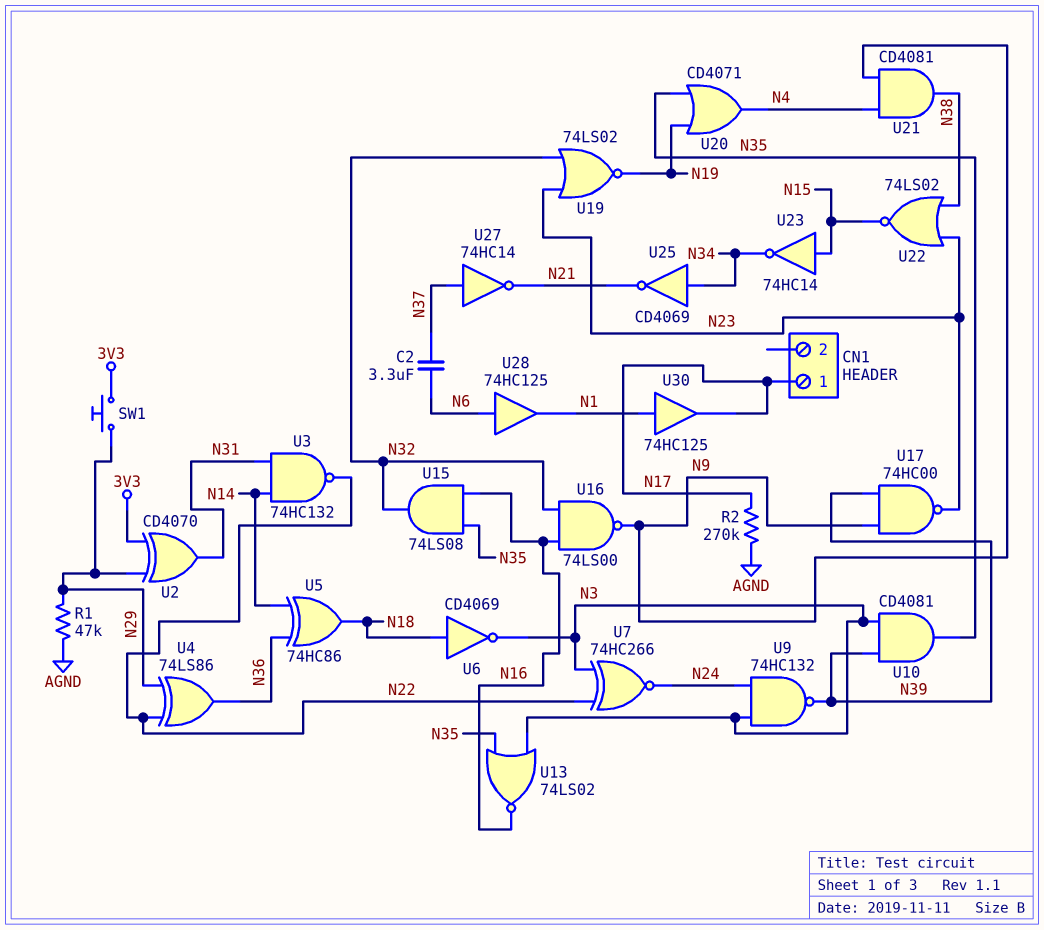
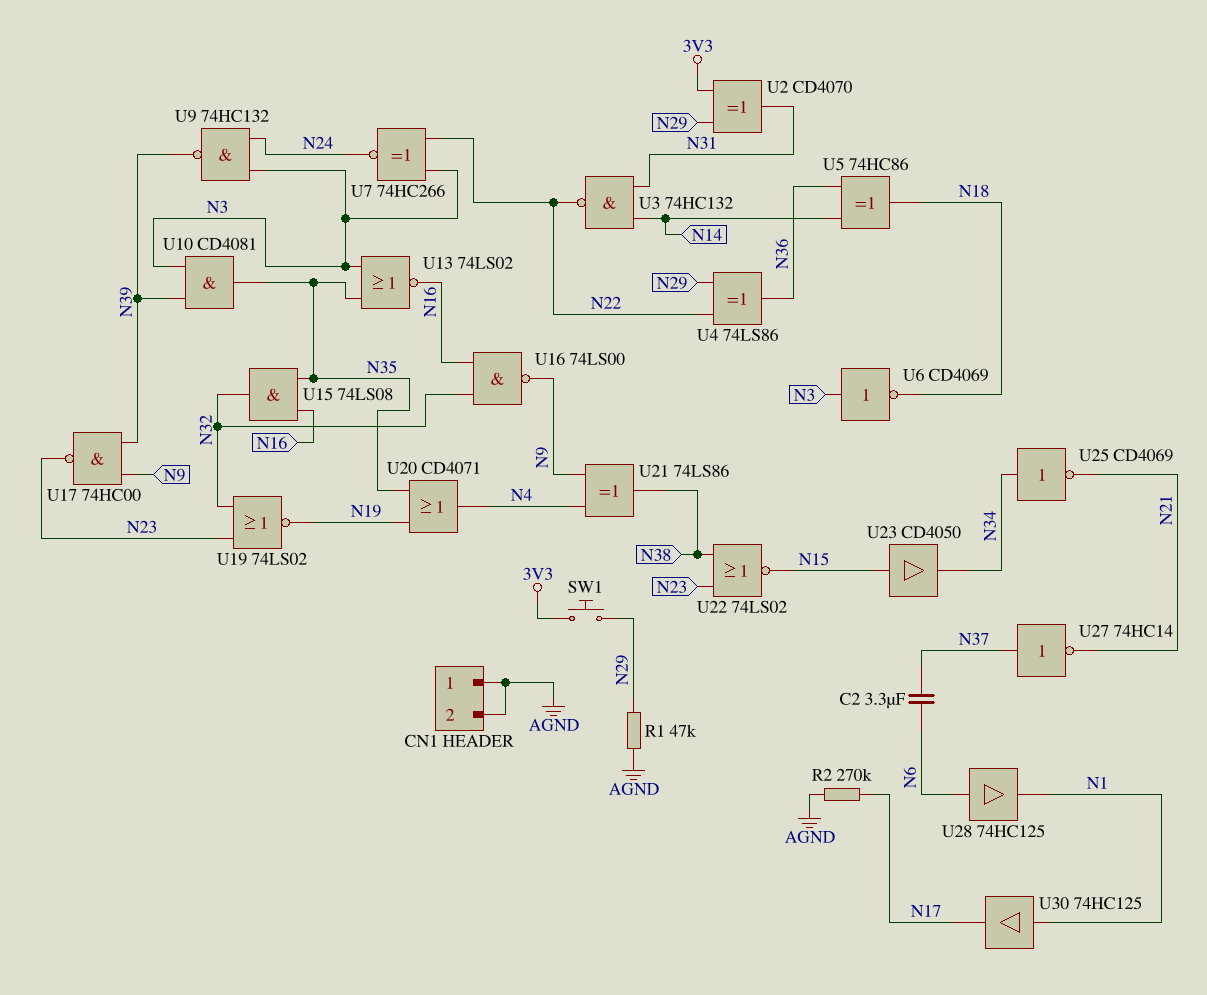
CN1 pin 1: N17 -> AGND
CN1 pin 2: none -> AGND
U6: NOT CD4069 (in N18, out N3) -> NOT CD4069 (in N3, out N18)
U21: AND CD4081 (in N4, in N9, out N38) -> XOR 74LS86 (in N4, in N9, out N38)
U23: NOT 74HC14 (in N15, out N34) -> buffer CD4050 (in N15, out N34)

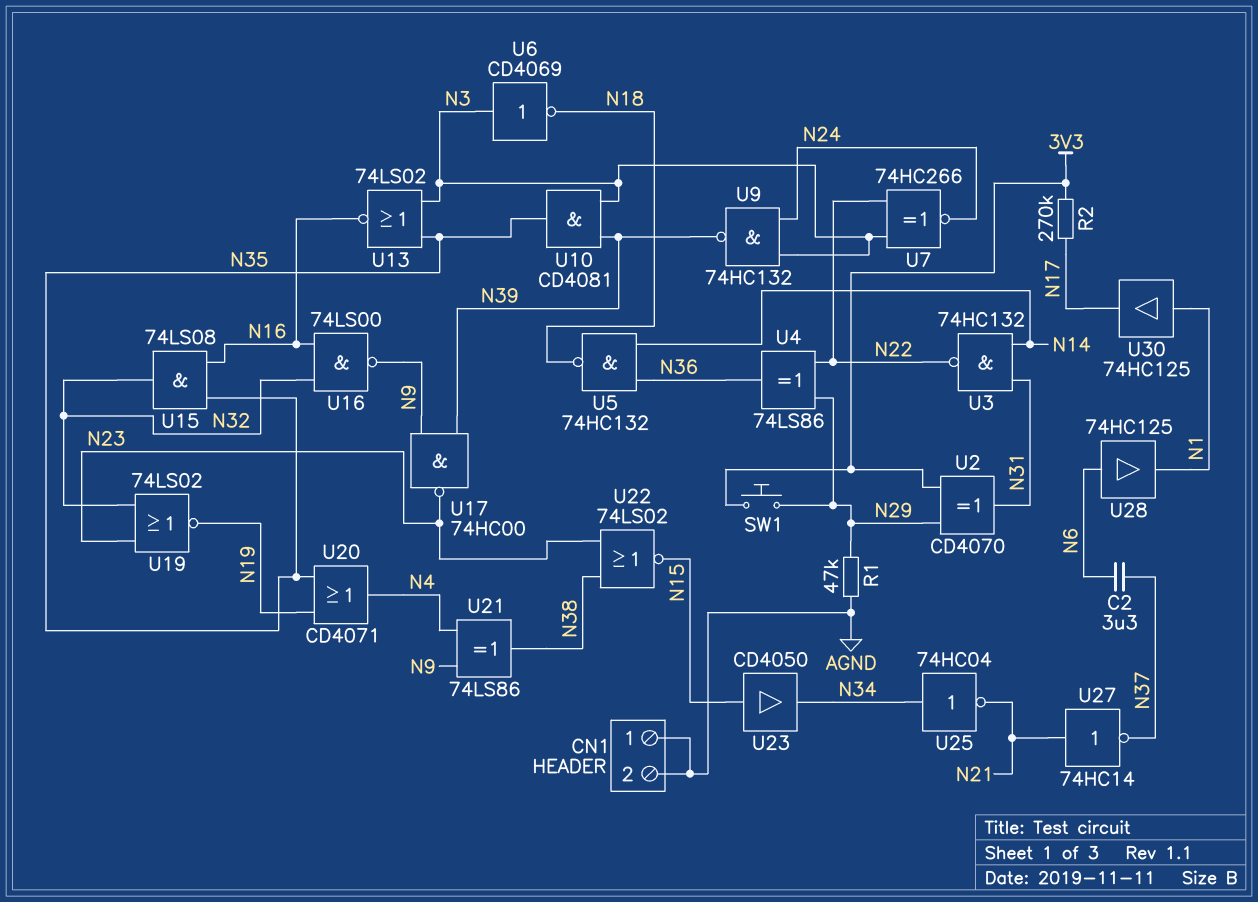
R2: 270k (AGND, N17) -> 270k (3V3, N17)
U5: XOR 74HC86 (in N14, in N36, out N18) -> NAND 74HC132 (in N14, in N36, out N18)
U25: NOT CD4069 (in N34, out N21) -> NOT 74HC04 (in N34, out N21)
U27: NOT 74HC14 (in N37, out N21) -> NOT 74HC14 (in N21, out N37)

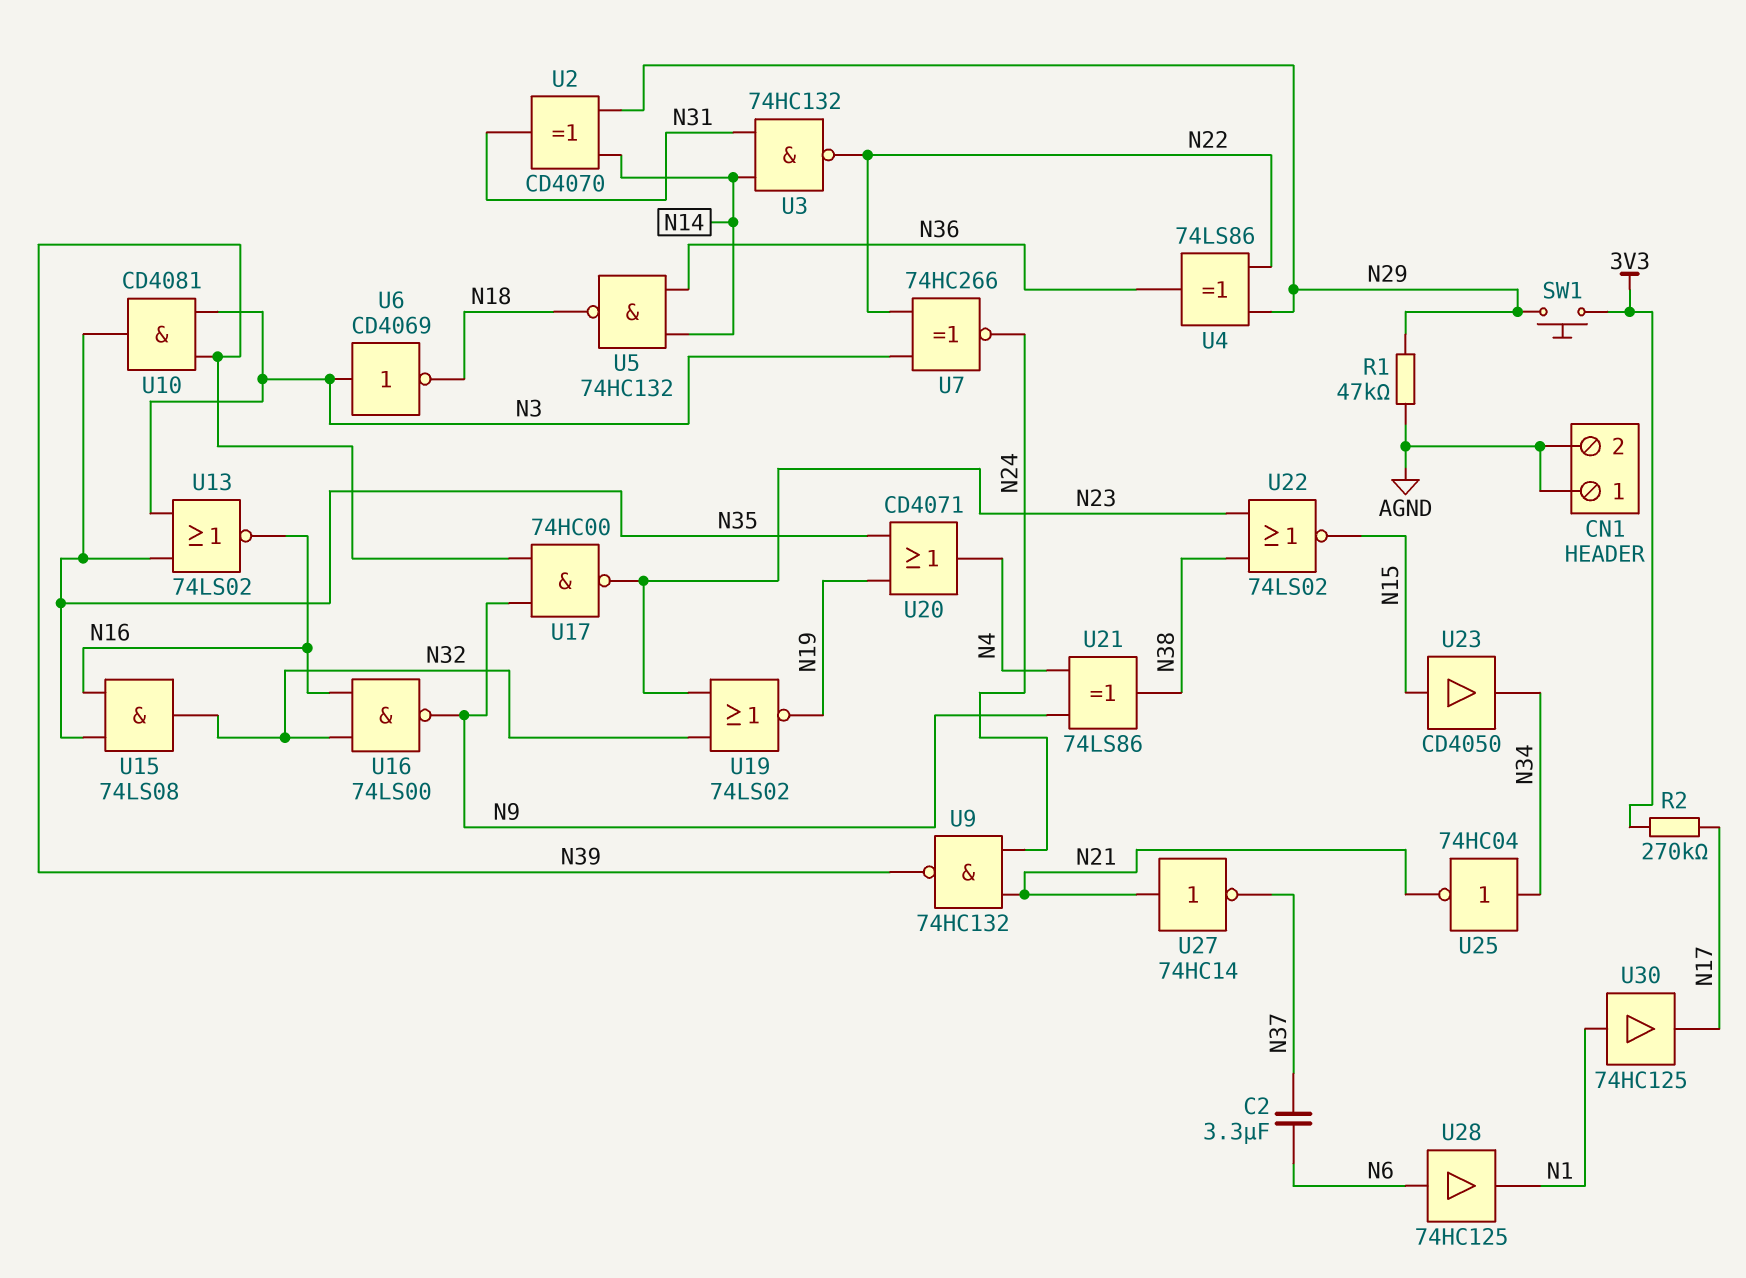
U2: XOR CD4070 (in 3V3, in N29, out N31) -> XOR CD4070 (in N14, in N29, out N31)
U9: NAND 74HC132 (in N3, in N24, out N39) -> NAND 74HC132 (in N21, in N24, out N39)

